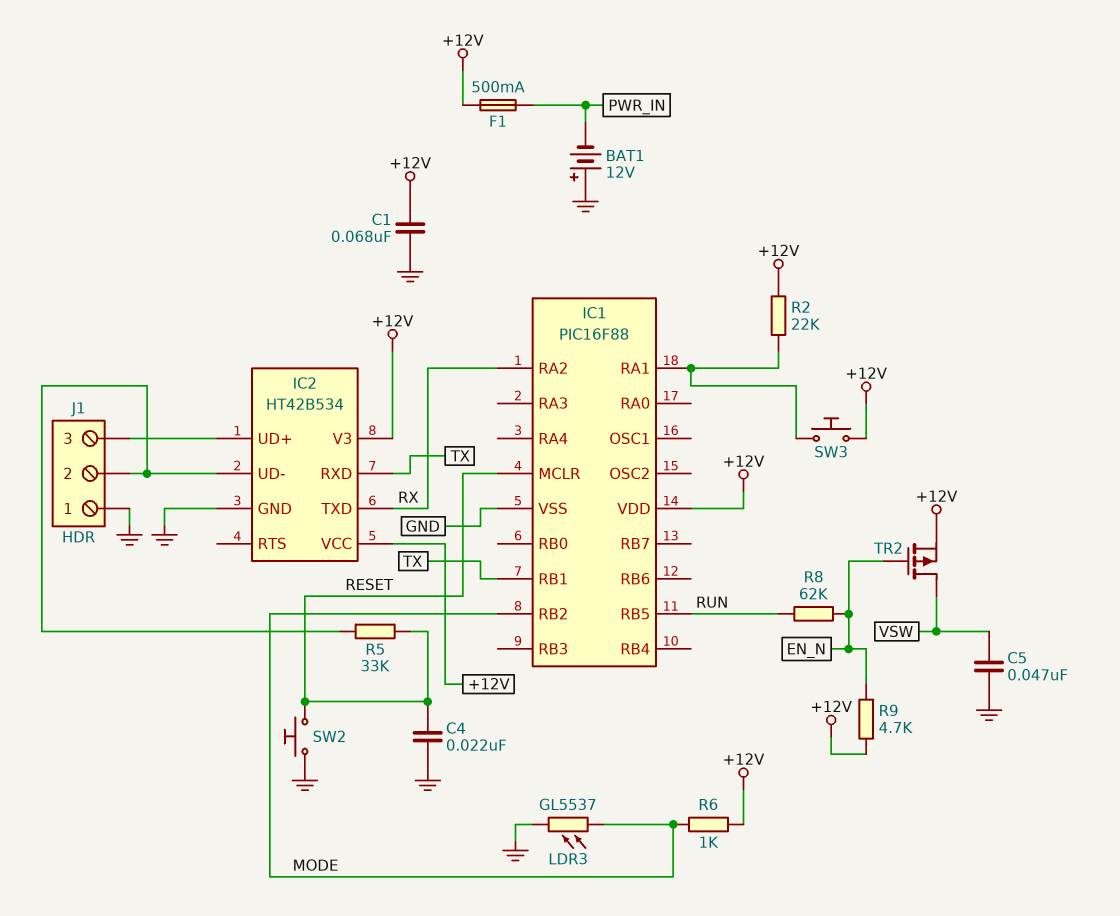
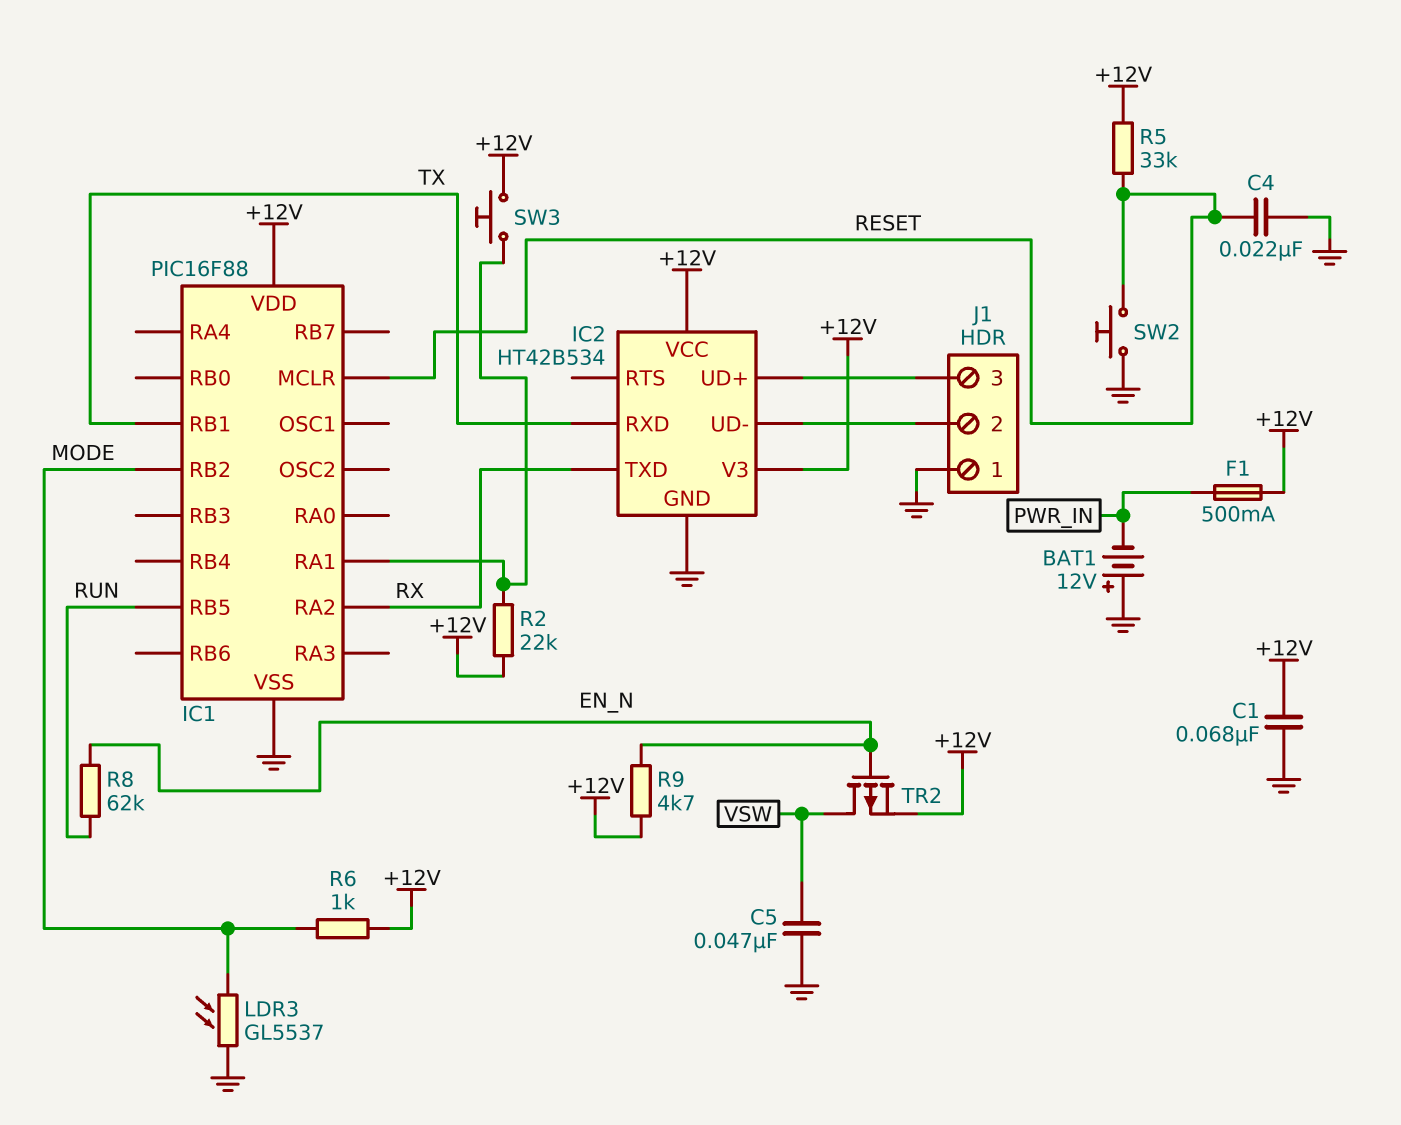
R5: 33k (IC2/UD-, RESET) -> 33k (+12V, RESET)

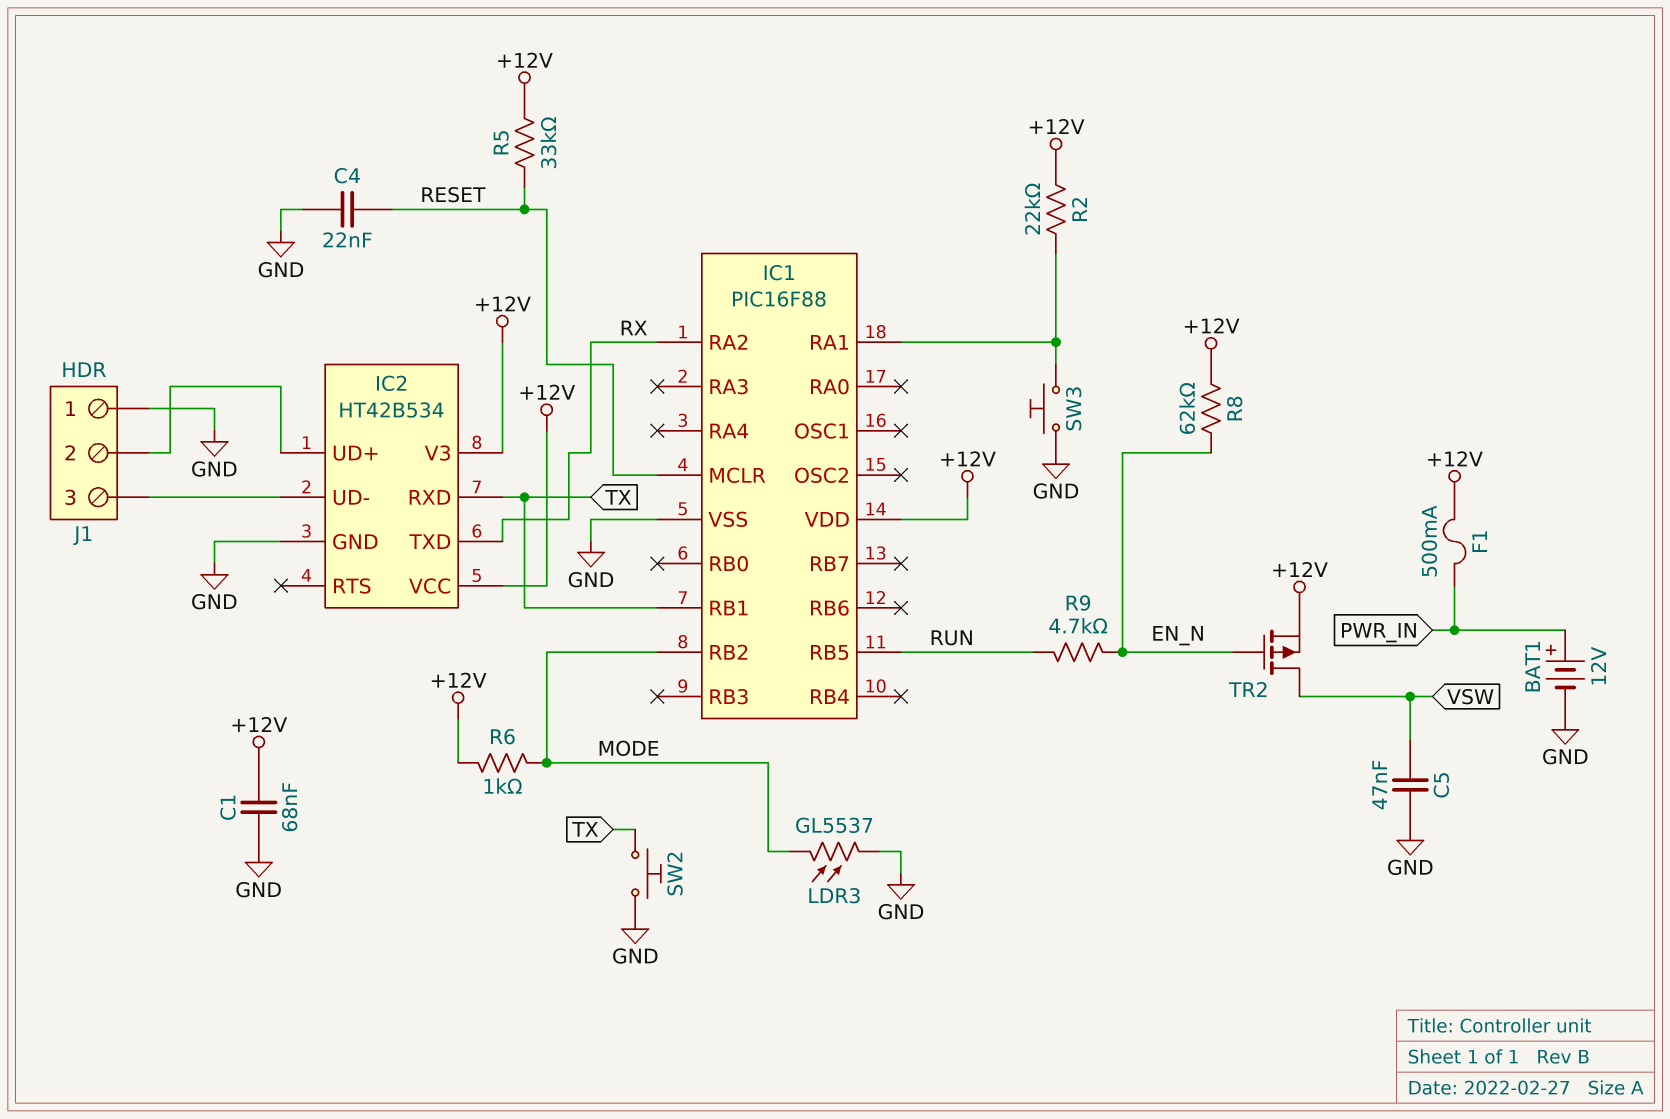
BAT1: 12V (plus GND, minus PWR_IN) -> 12V (plus PWR_IN, minus GND)
J1 pin 2: IC2/UD- -> IC2/UD+
J1 pin 3: IC2/UD+ -> IC2/UD-
R8: 62k (EN_N, RUN) -> 62k (+12V, EN_N)
R9: 4.7k (+12V, EN_N) -> 4.7k (EN_N, RUN)
SW2: button (GND, RESET) -> button (GND, TX)
SW3: button (+12V, IC1/RA1) -> button (GND, IC1/RA1)

